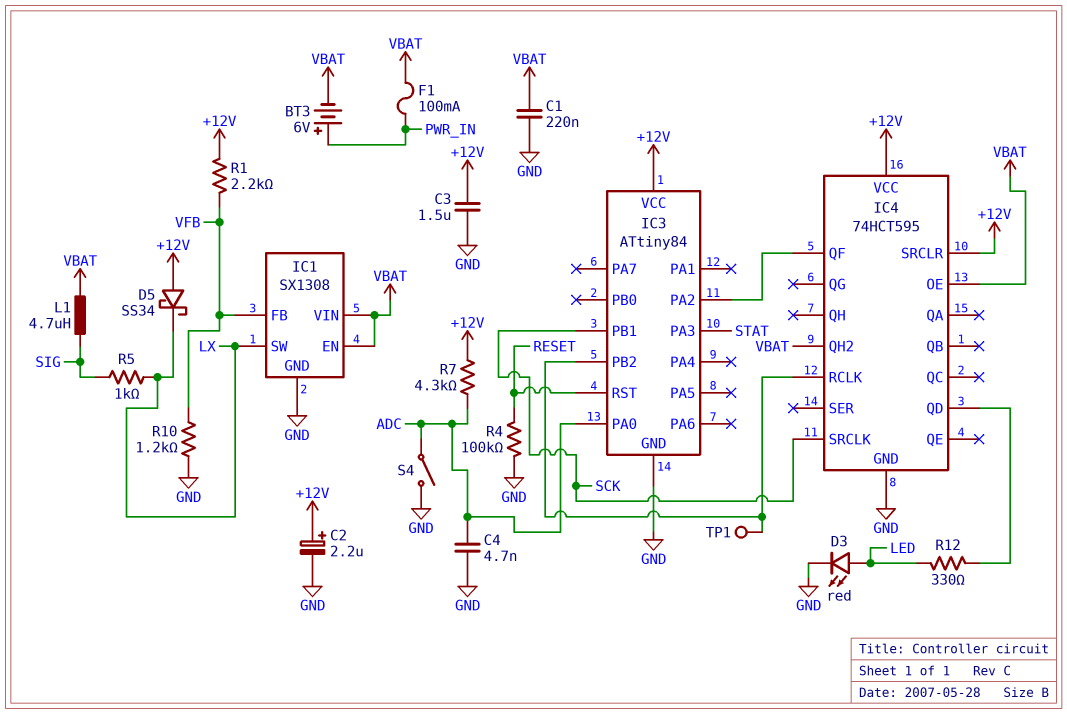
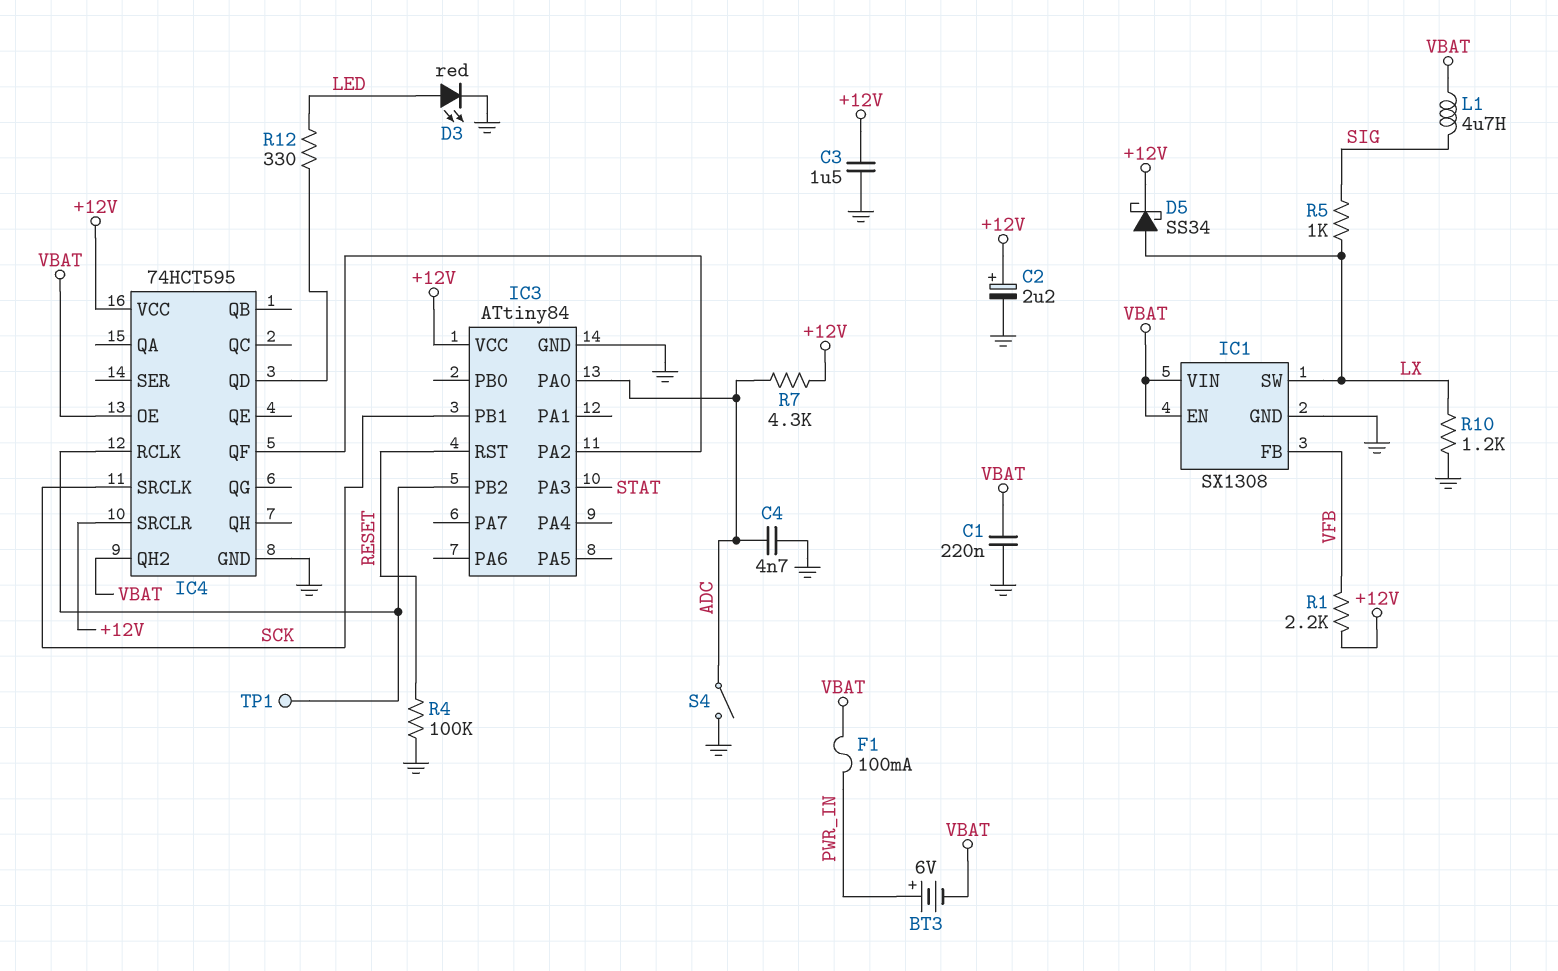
D5: schottky SS34 (A +12V, K LX) -> schottky SS34 (A LX, K +12V)
R10: 1.2k (GND, VFB) -> 1.2k (GND, LX)

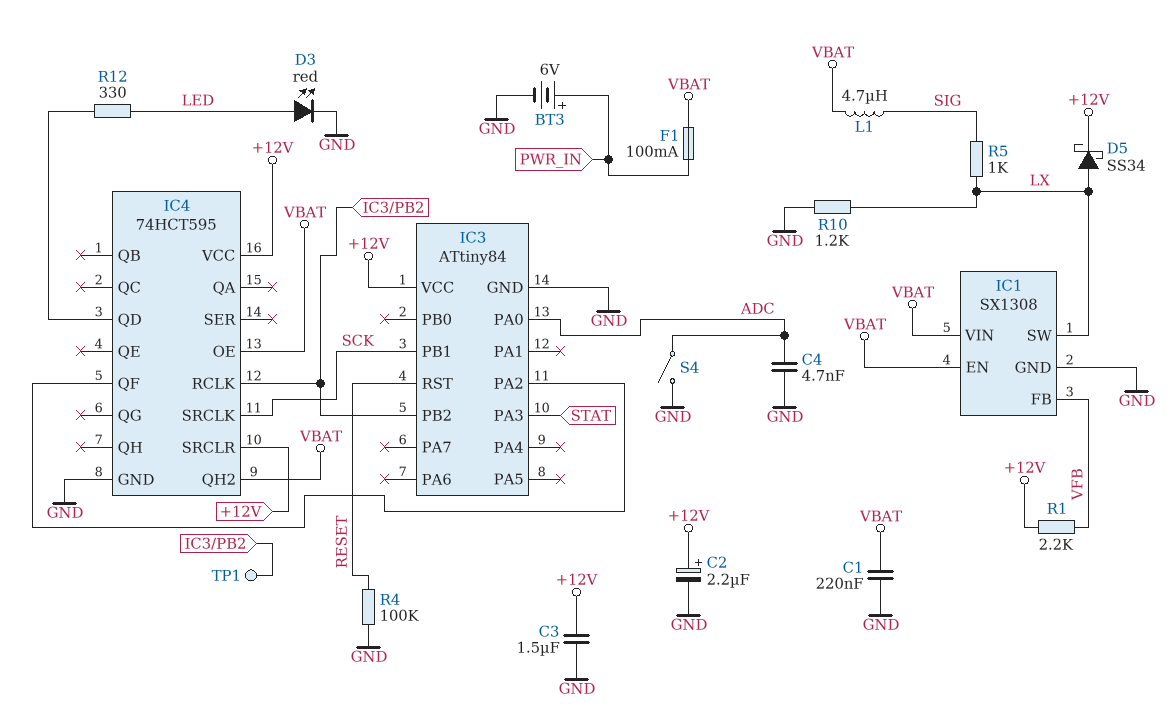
BT3: 6V (plus PWR_IN, minus VBAT) -> 6V (plus PWR_IN, minus GND)
R7: 4.3k (+12V, ADC) -> none

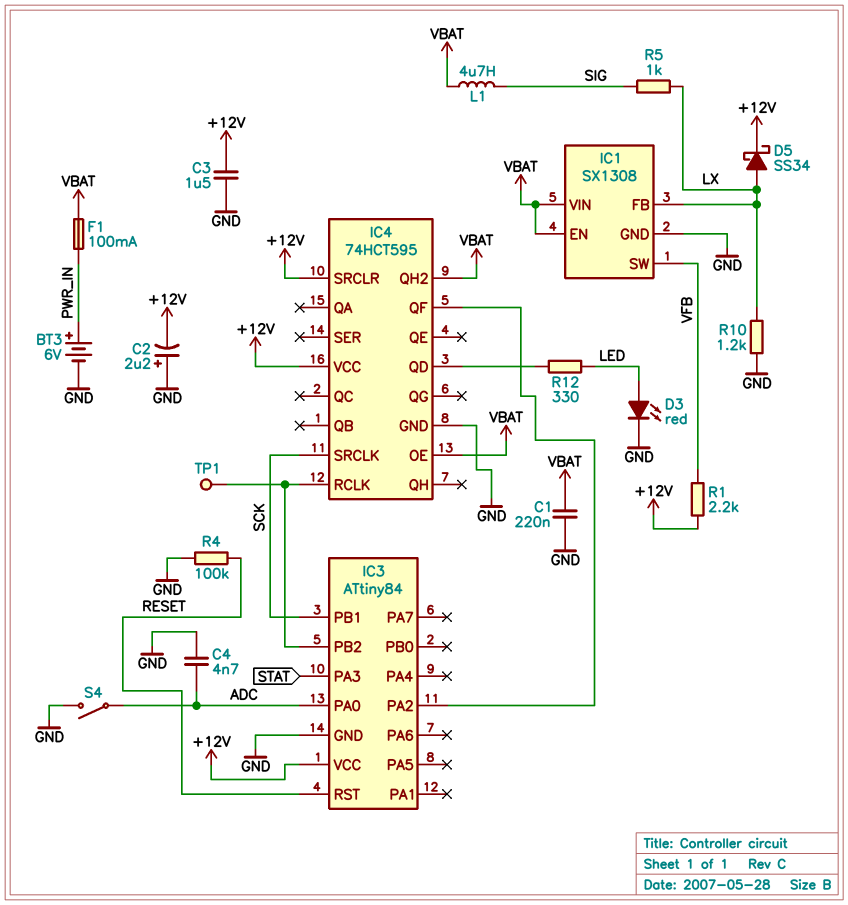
C2: 2.2uF (plus +12V, minus GND) -> 2.2uF (plus GND, minus +12V)
IC1 pin FB: VFB -> LX
IC1 pin SW: LX -> VFB

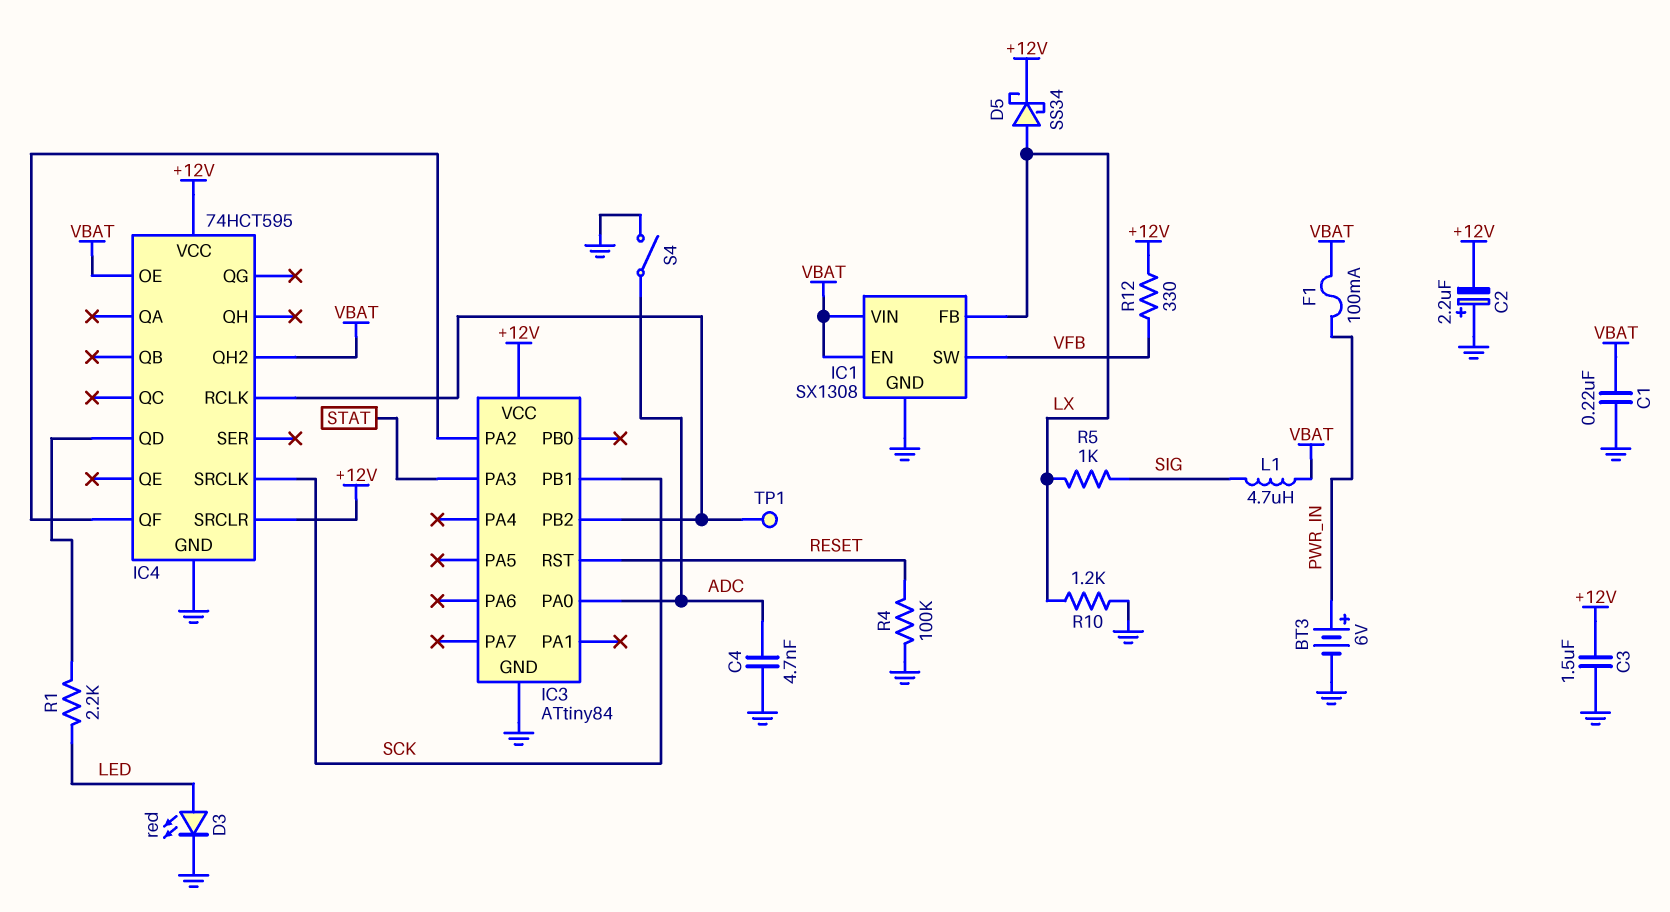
R1: 2.2k (+12V, VFB) -> 2.2k (IC4/QD, LED)
R12: 330 (IC4/QD, LED) -> 330 (+12V, VFB)

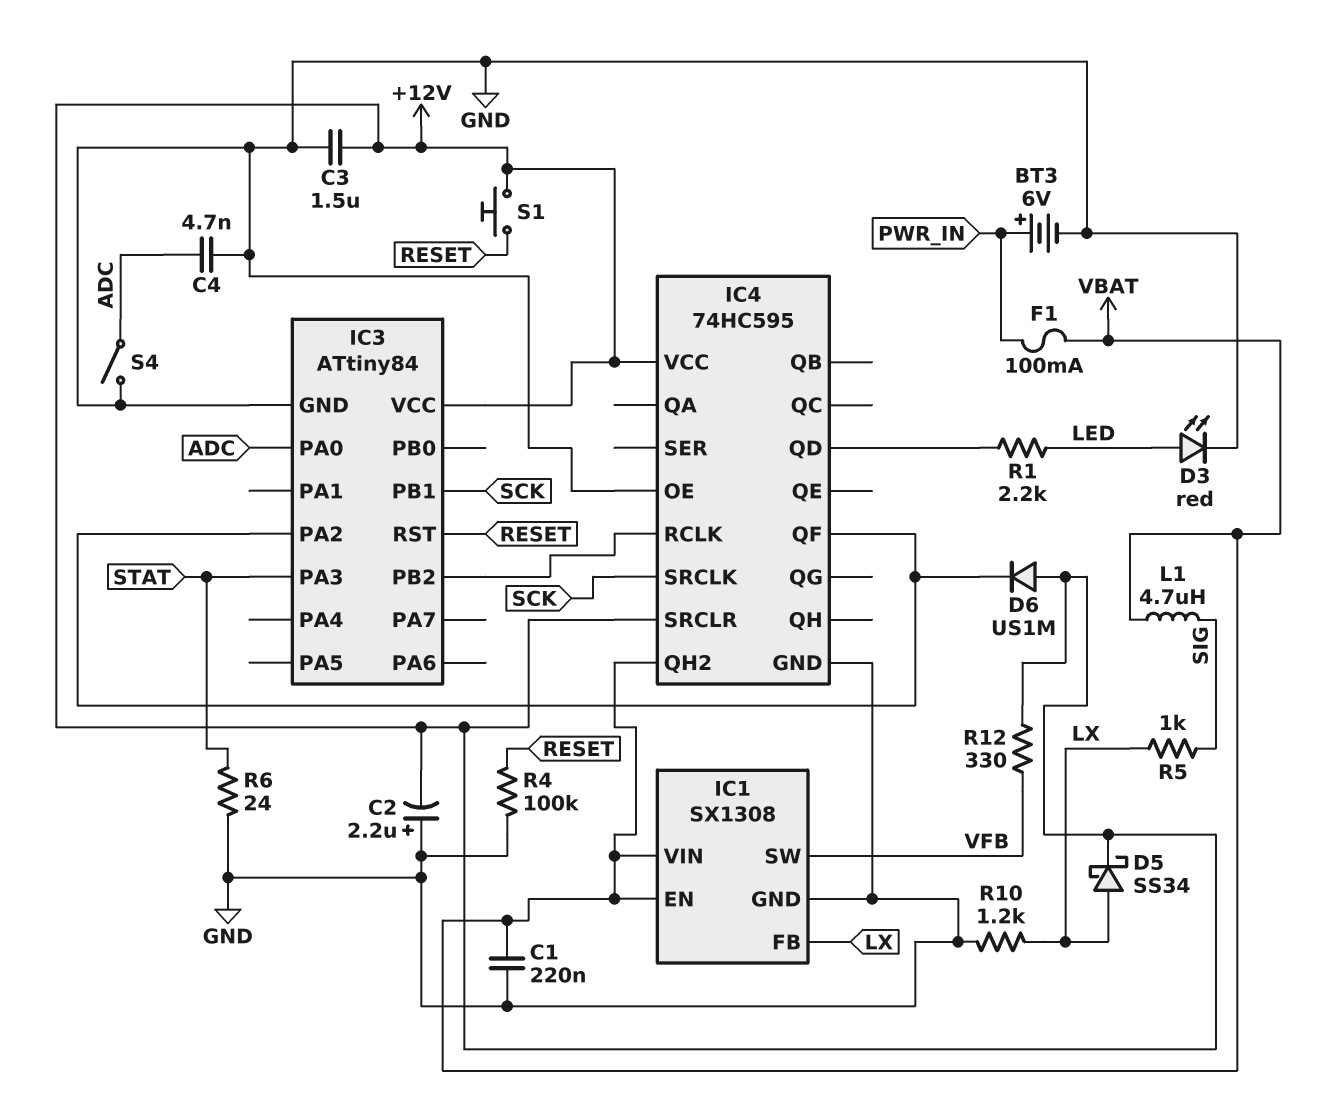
D6: none -> diode US1M (A +12V, K IC3/PA2)
IC4: 74HCT595 -> 74HC595
IC4 pin OE: VBAT -> GND
R6: none -> 24 (GND, STAT)
S1: none -> button (+12V, RESET)
TP1: test point (IC3/PB2) -> none

